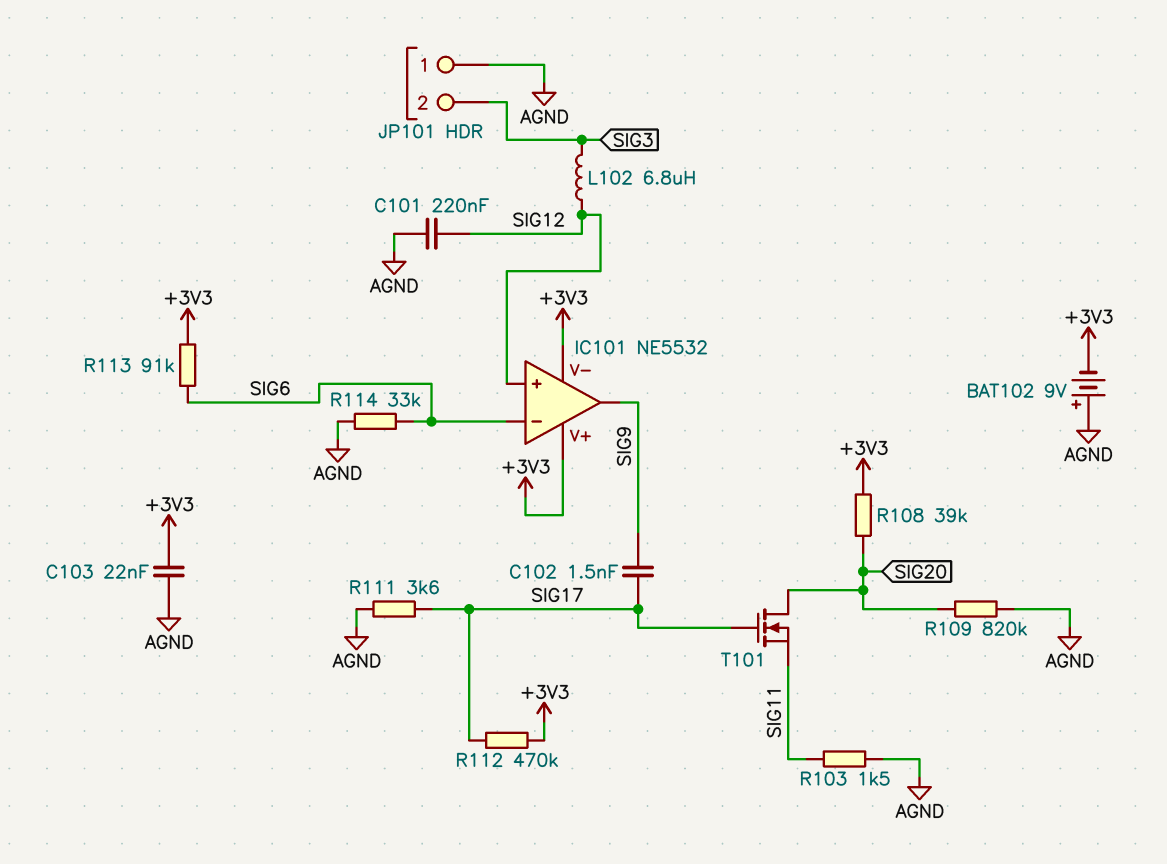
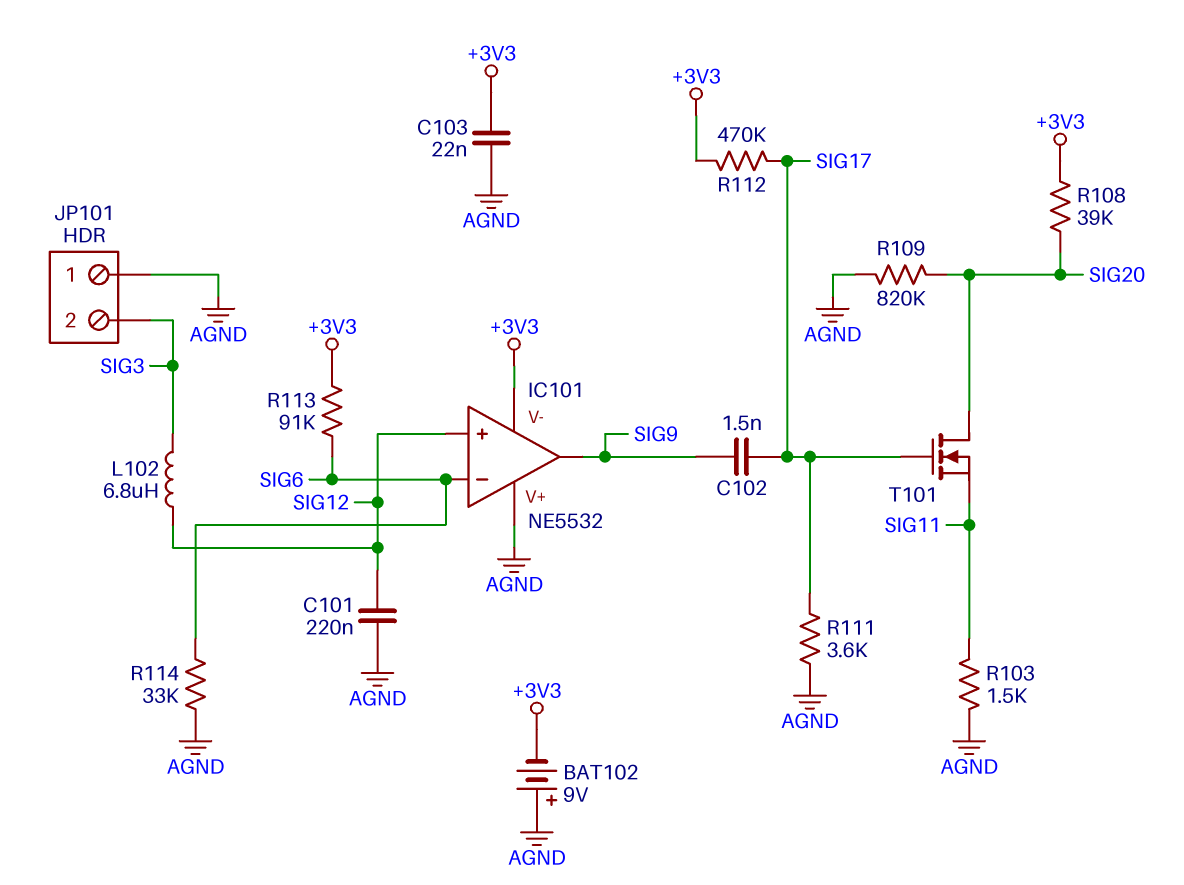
IC101 pin V+: +3V3 -> AGND

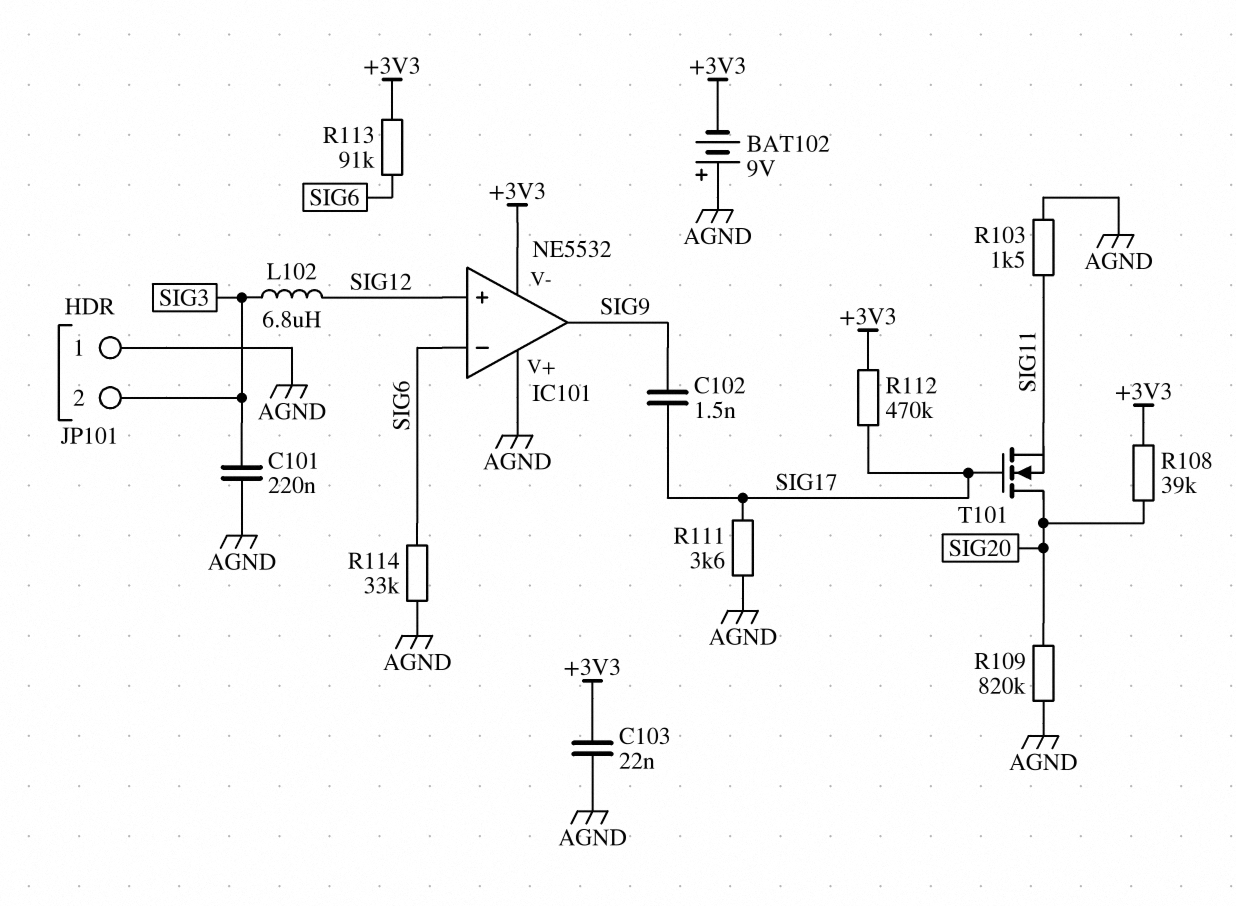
C101: 220nF (AGND, SIG12) -> 220nF (AGND, SIG3)

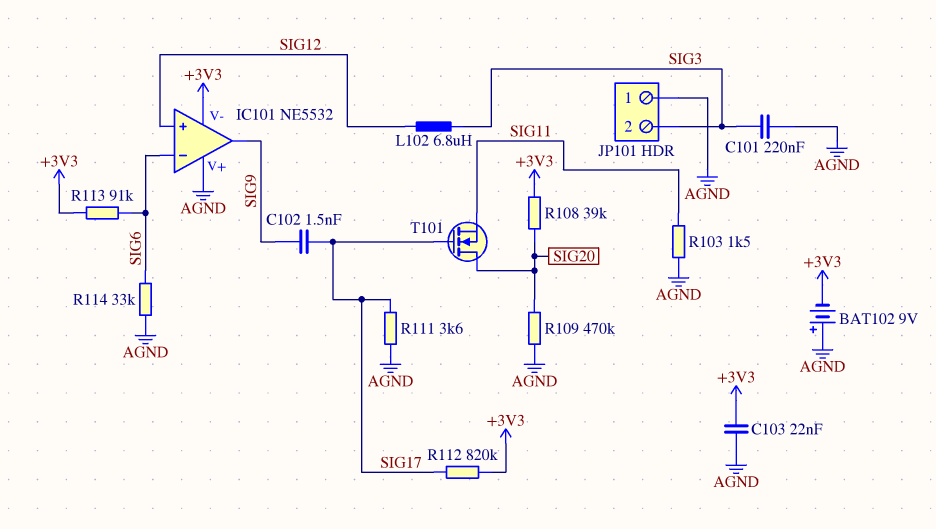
R109: 820k (AGND, SIG20) -> 470k (AGND, SIG20)
R112: 470k (+3V3, SIG17) -> 820k (+3V3, SIG17)

